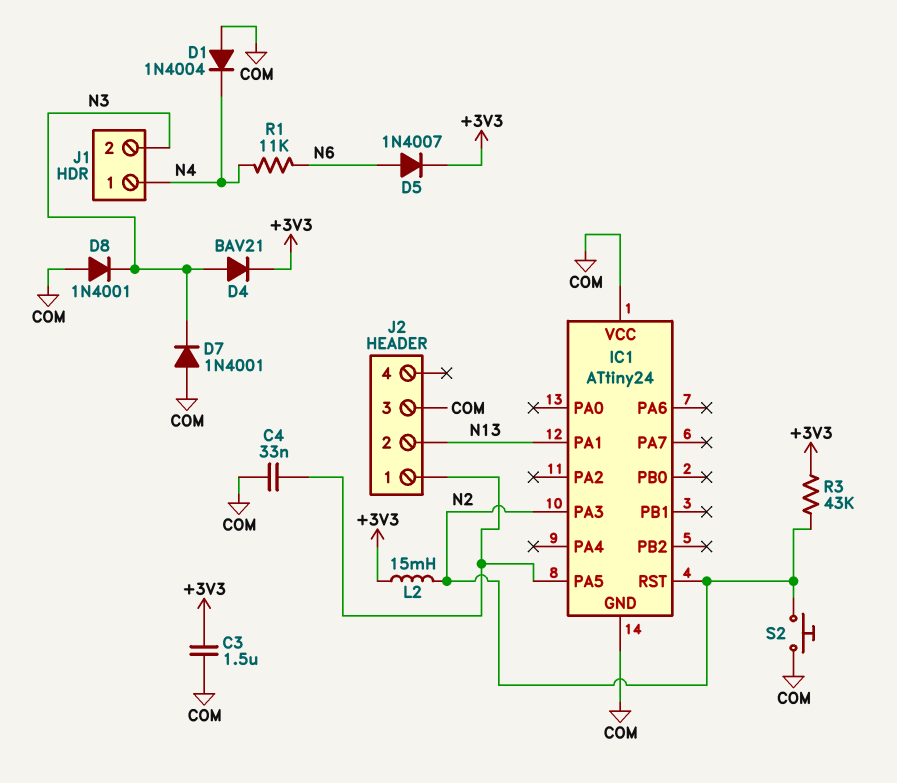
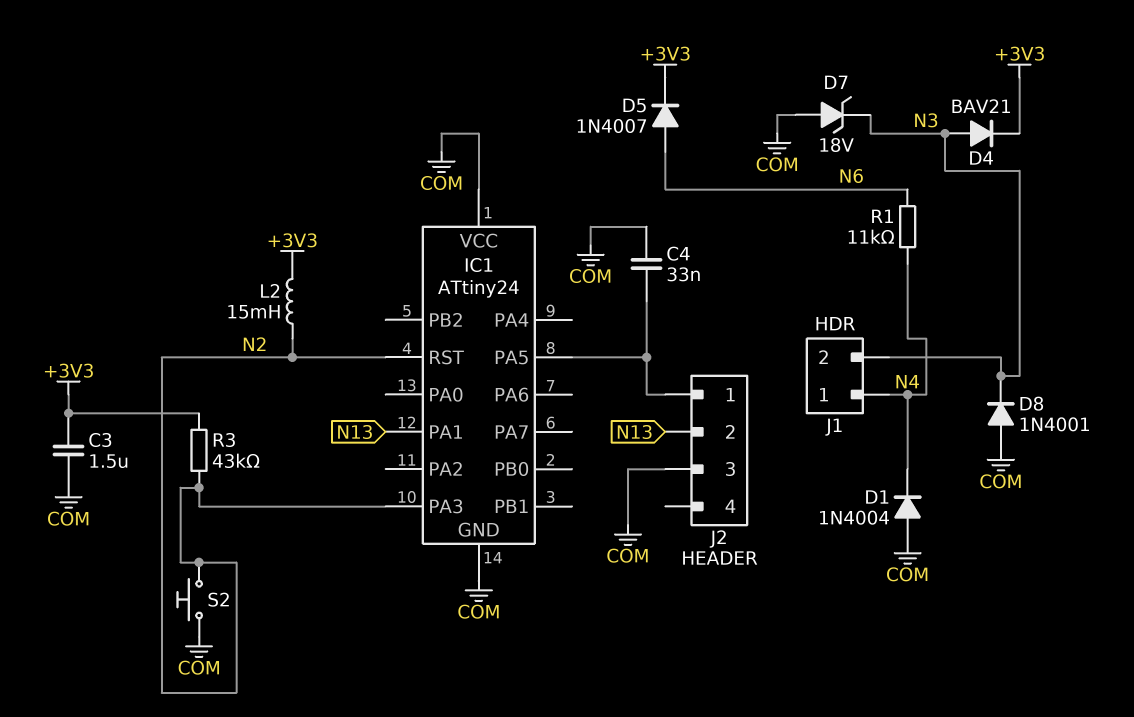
D7: diode 1N4001 (A COM, K N3) -> zener 18V (A COM, K N3)

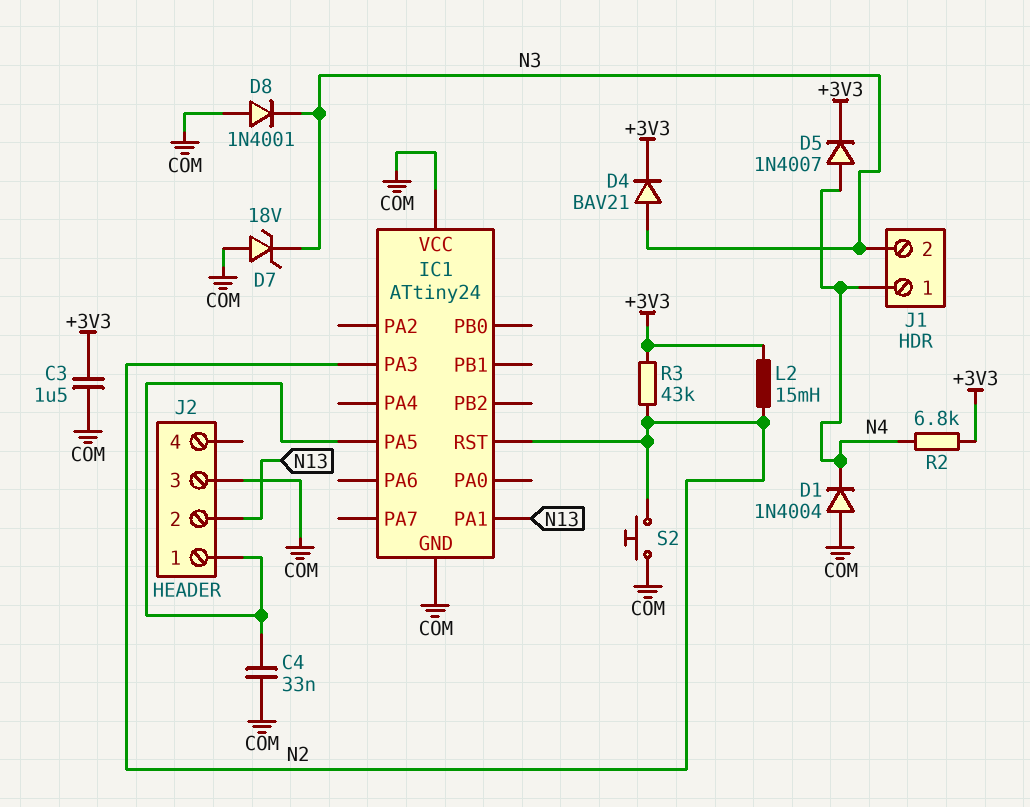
D5: diode 1N4007 (A N6, K +3V3) -> diode 1N4007 (A N4, K +3V3)
R1: 11k (N4, N6) -> none
R2: none -> 6.8k (+3V3, N4)

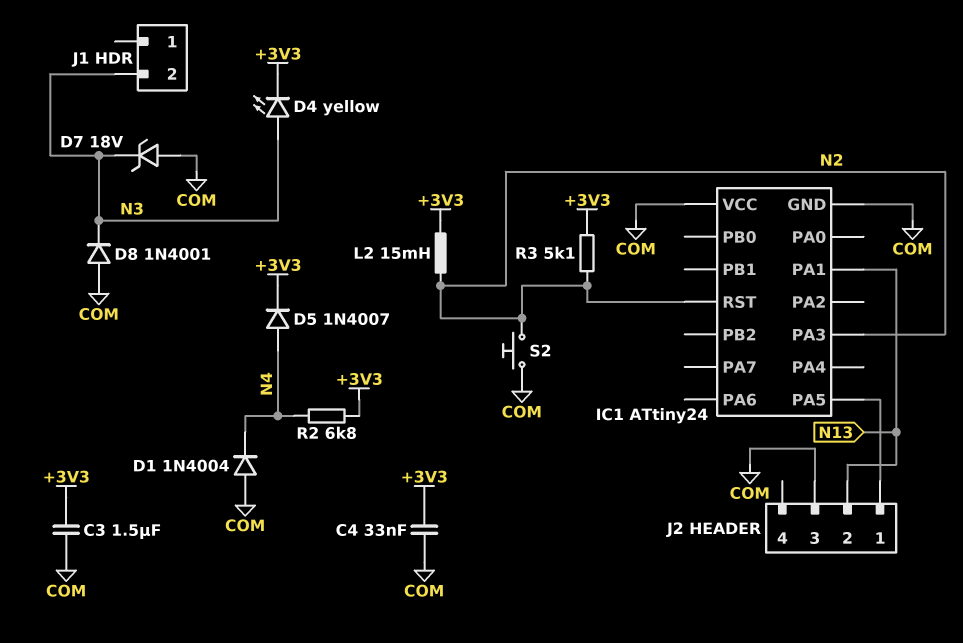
C4: 33nF (COM, IC1/PA5) -> 33nF (+3V3, COM)
D4: diode BAV21 (A N3, K +3V3) -> LED yellow (A N3, K +3V3)
J1 pin 1: N4 -> none
R3: 43k (+3V3, N2) -> 5.1k (+3V3, N2)

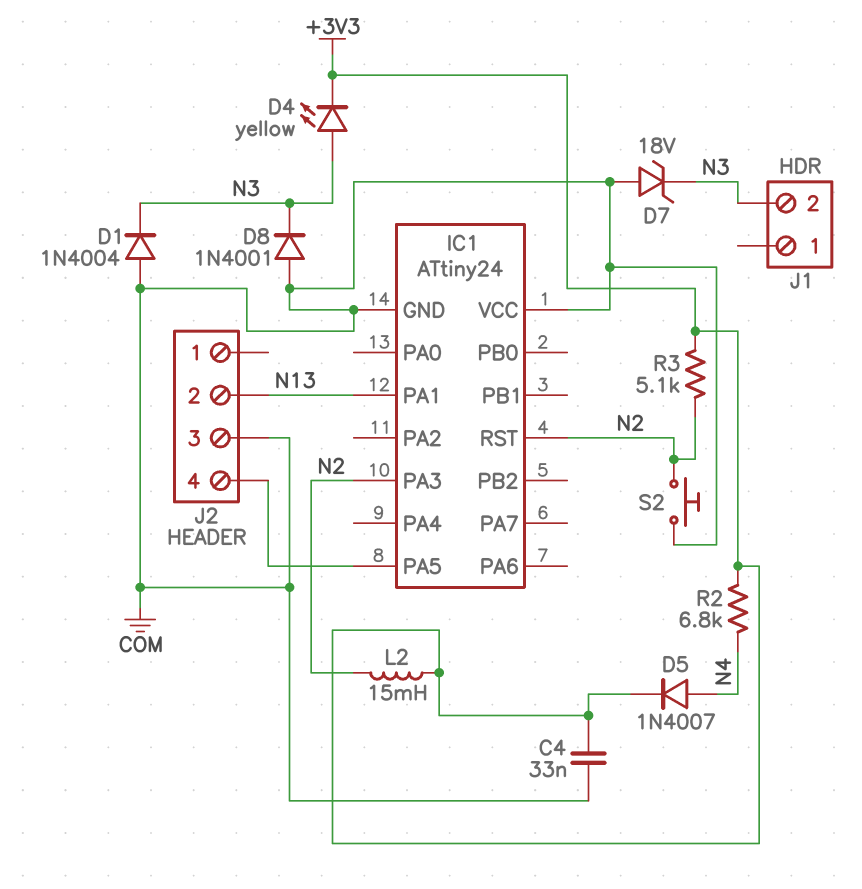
C3: 1.5uF (+3V3, COM) -> none
D1: diode 1N4004 (A COM, K N4) -> diode 1N4004 (A COM, K N3)
J2 pin 1: IC1/PA5 -> none
J2 pin 4: none -> IC1/PA5

